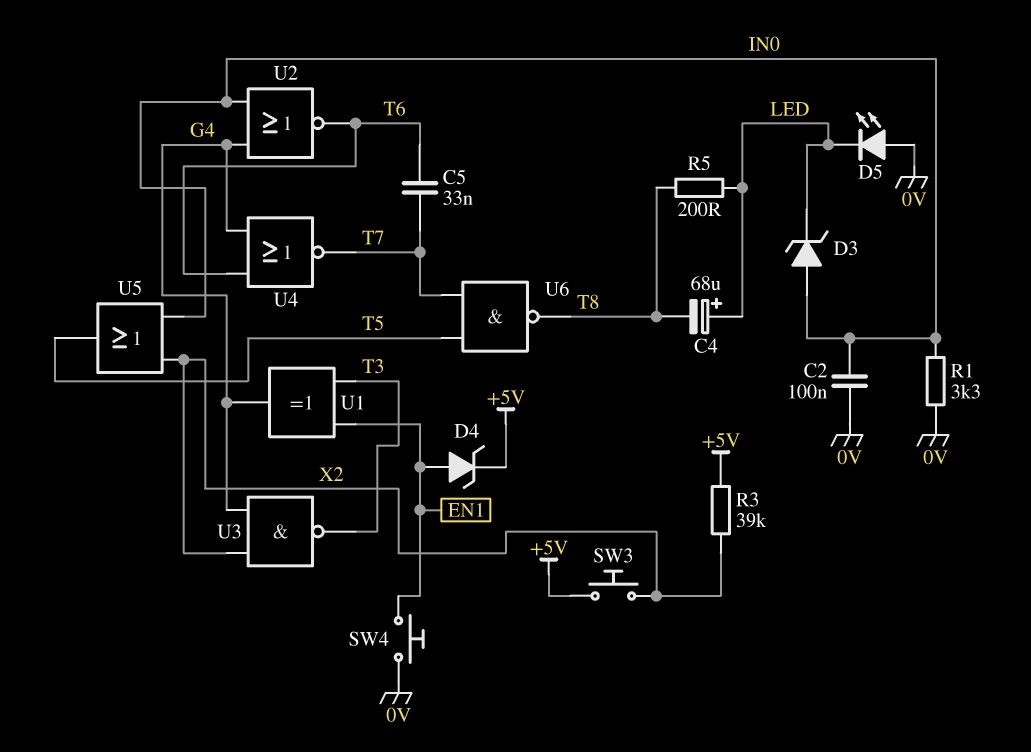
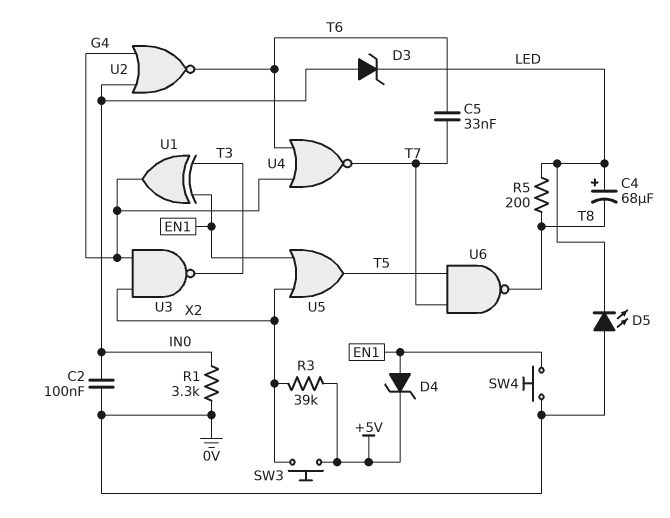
U5: OR (in IN0, in X2, out T5) -> OR (in EN1, in X2, out T5)

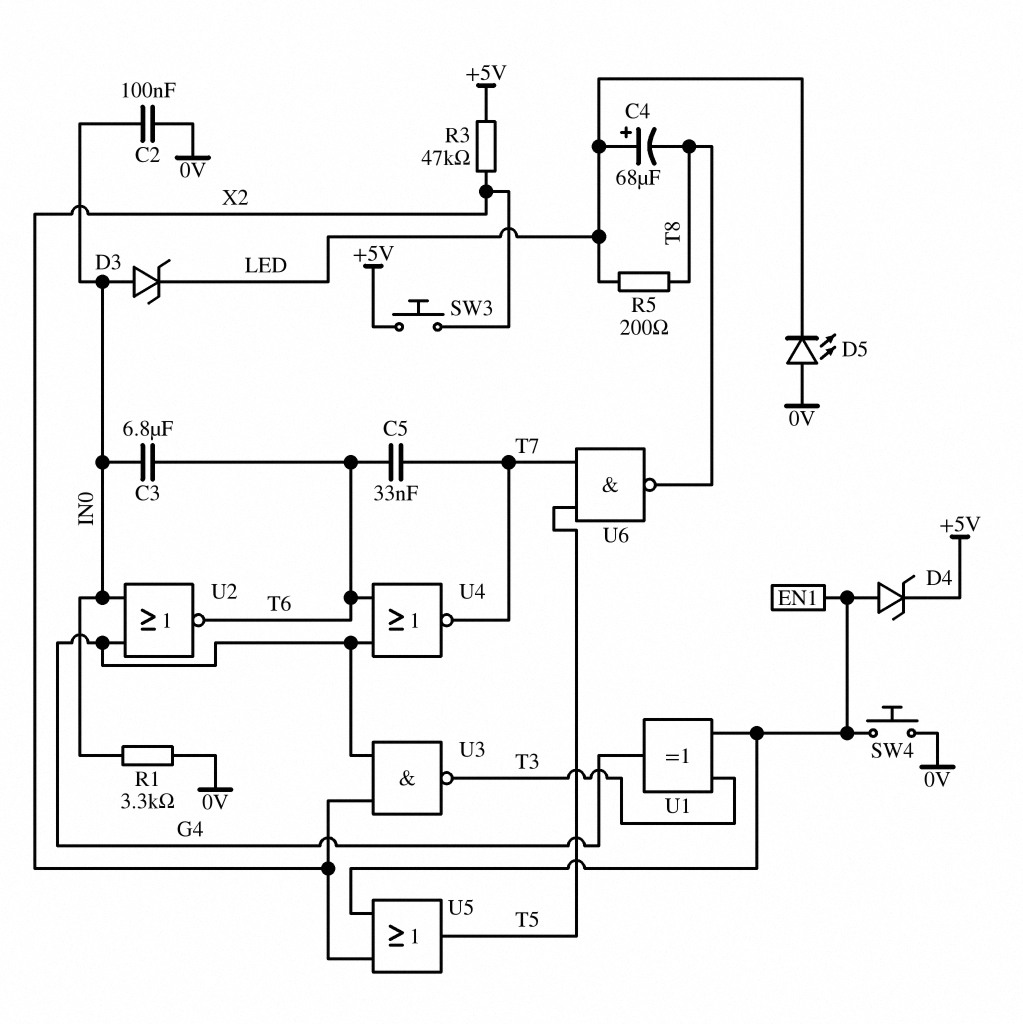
C3: none -> 6.8uF (IN0, T6)
R3: 39k (+5V, X2) -> 47k (+5V, X2)

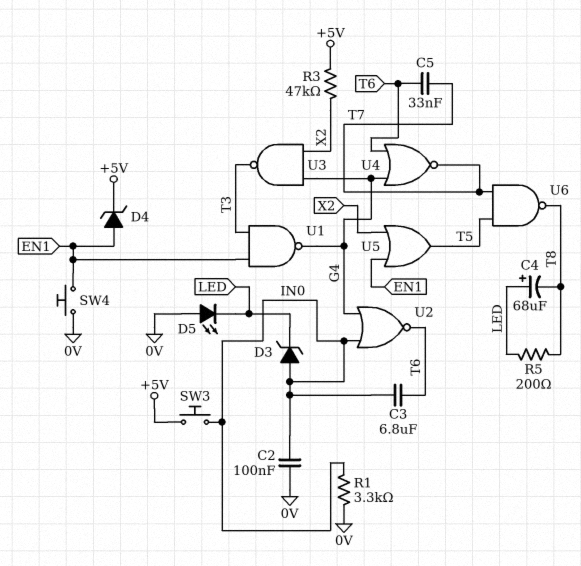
SW3: button (+5V, X2) -> button (+5V, IN0)
U1: XOR (in EN1, in T3, out G4) -> NAND (in EN1, in T3, out G4)

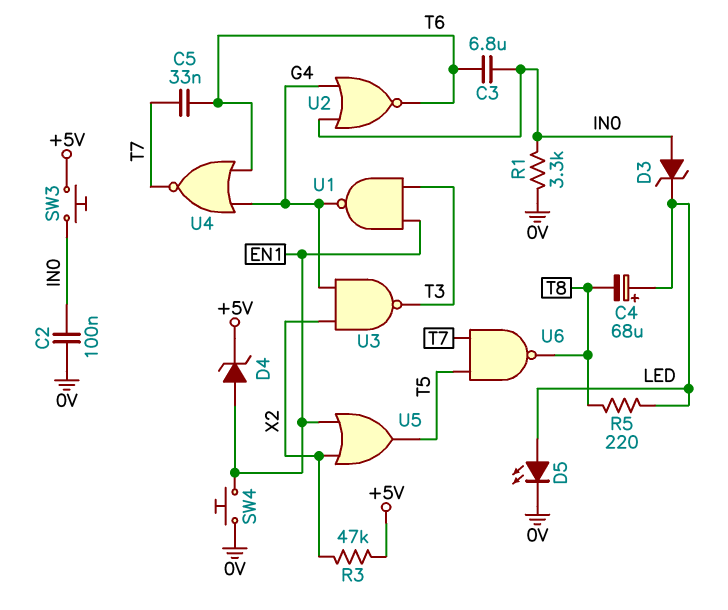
D5: LED (A 0V, K LED) -> LED (A LED, K 0V)
R5: 200 (LED, T8) -> 220 (LED, T8)

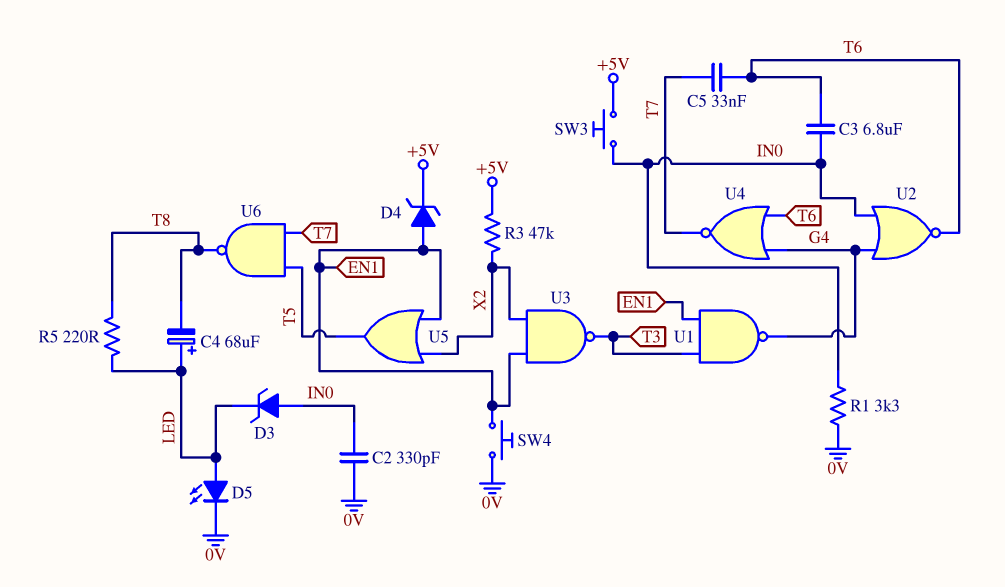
C2: 100nF (0V, IN0) -> 330pF (0V, IN0)
U3: NAND (in G4, in X2, out T3) -> NAND (in EN1, in X2, out T3)

